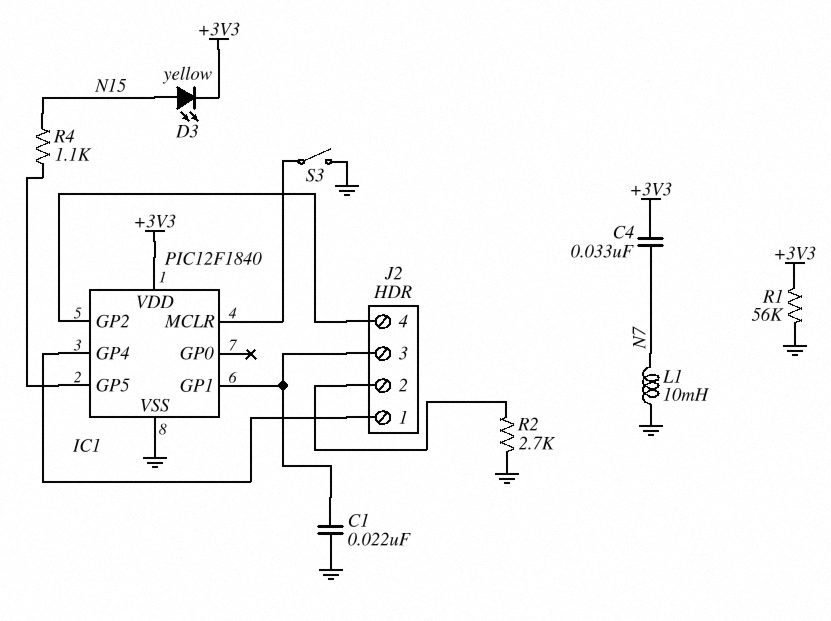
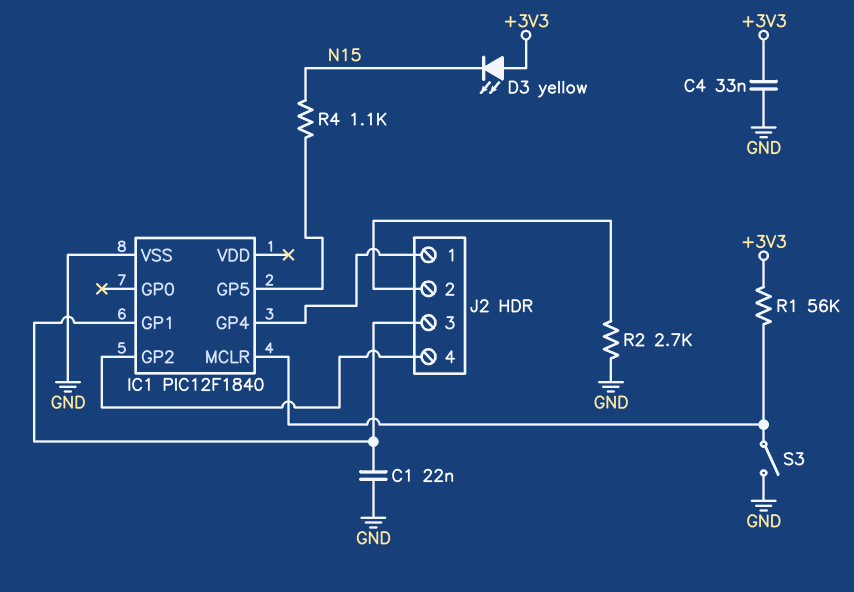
C4: 33nF (+3V3, N7) -> 33nF (+3V3, GND)
D3: LED yellow (A N15, K +3V3) -> LED yellow (A +3V3, K N15)
IC1 pin VDD: +3V3 -> none
L1: 10mH (GND, N7) -> none
R1: 56k (+3V3, GND) -> 56k (+3V3, IC1/MCLR)

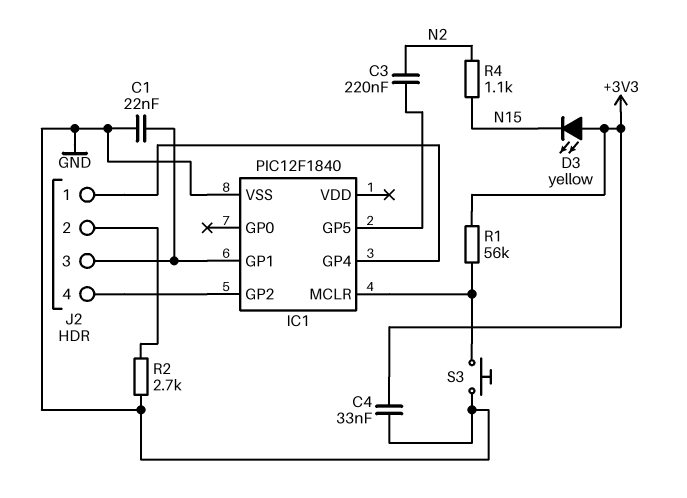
C3: none -> 220nF (IC1/GP5, N2)
R4: 1.1k (IC1/GP5, N15) -> 1.1k (N2, N15)
S3: switch (GND, IC1/MCLR) -> button (GND, IC1/MCLR)

